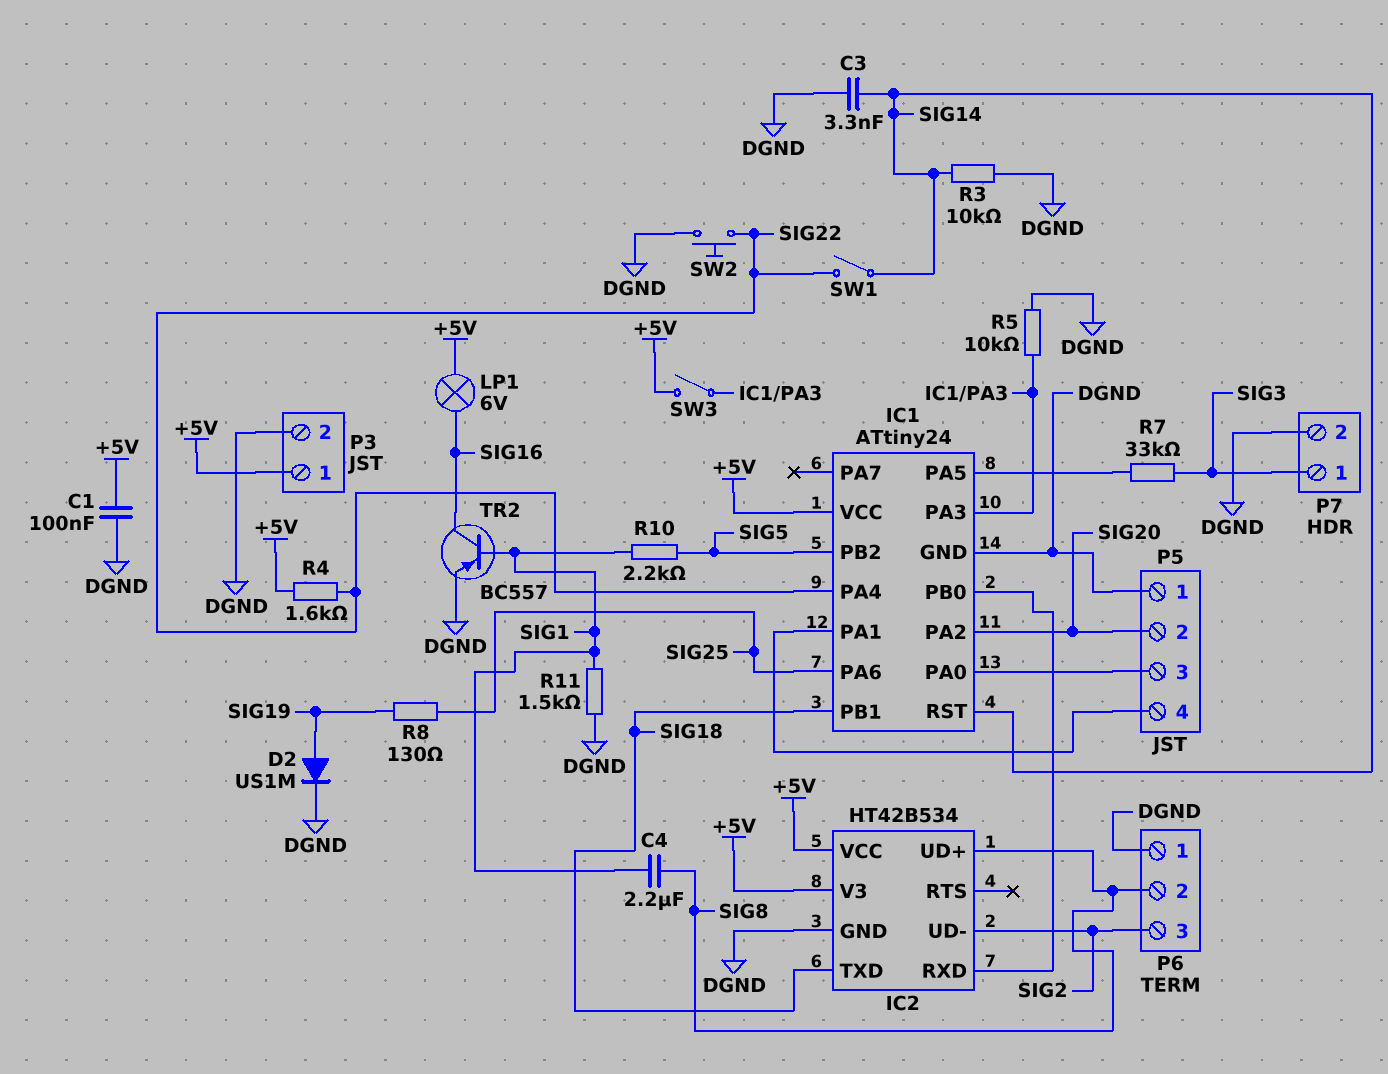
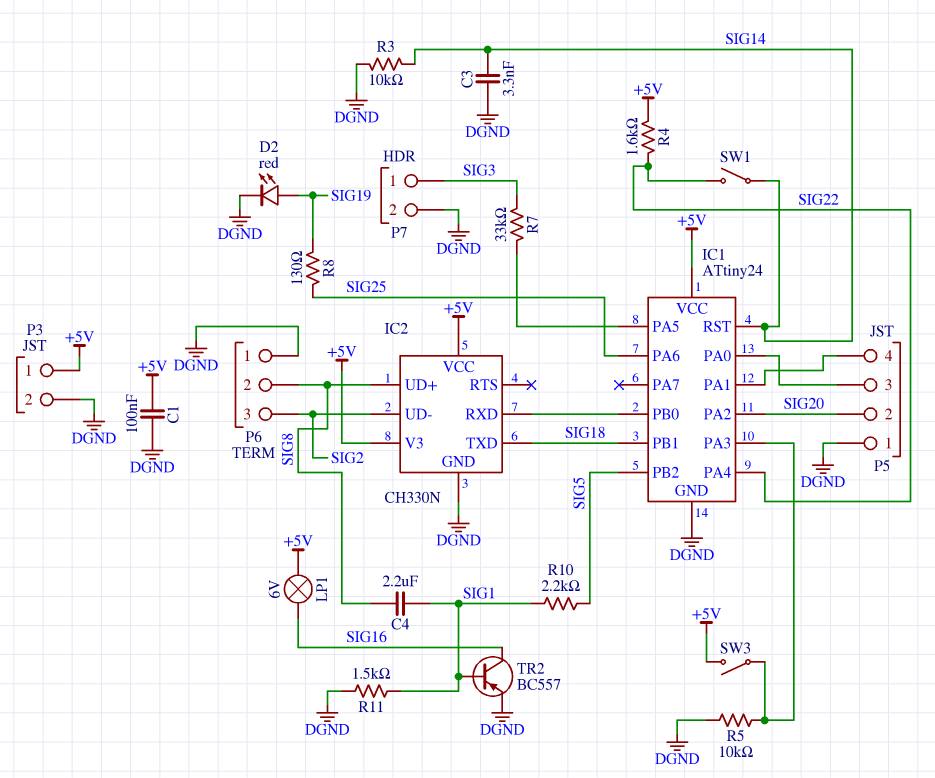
D2: diode US1M (A SIG19, K DGND) -> LED red (A SIG19, K DGND)
IC2: HT42B534 -> CH330N
SW2: button (DGND, SIG22) -> none

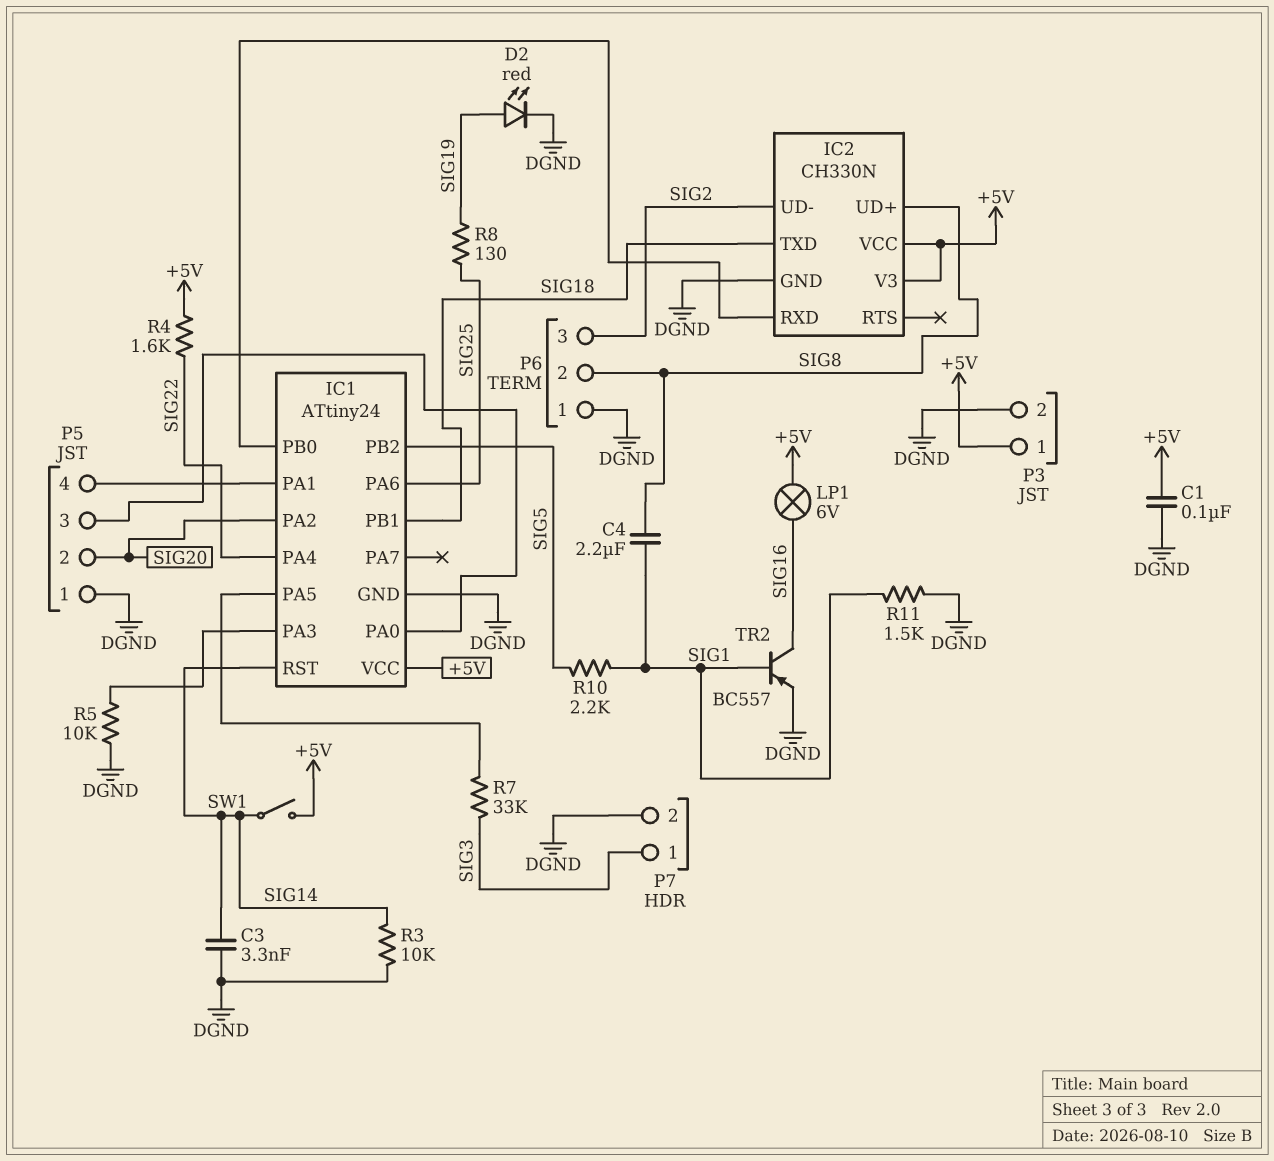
SW1: switch (SIG14, SIG22) -> switch (+5V, SIG14)
SW3: switch (+5V, IC1/PA3) -> none

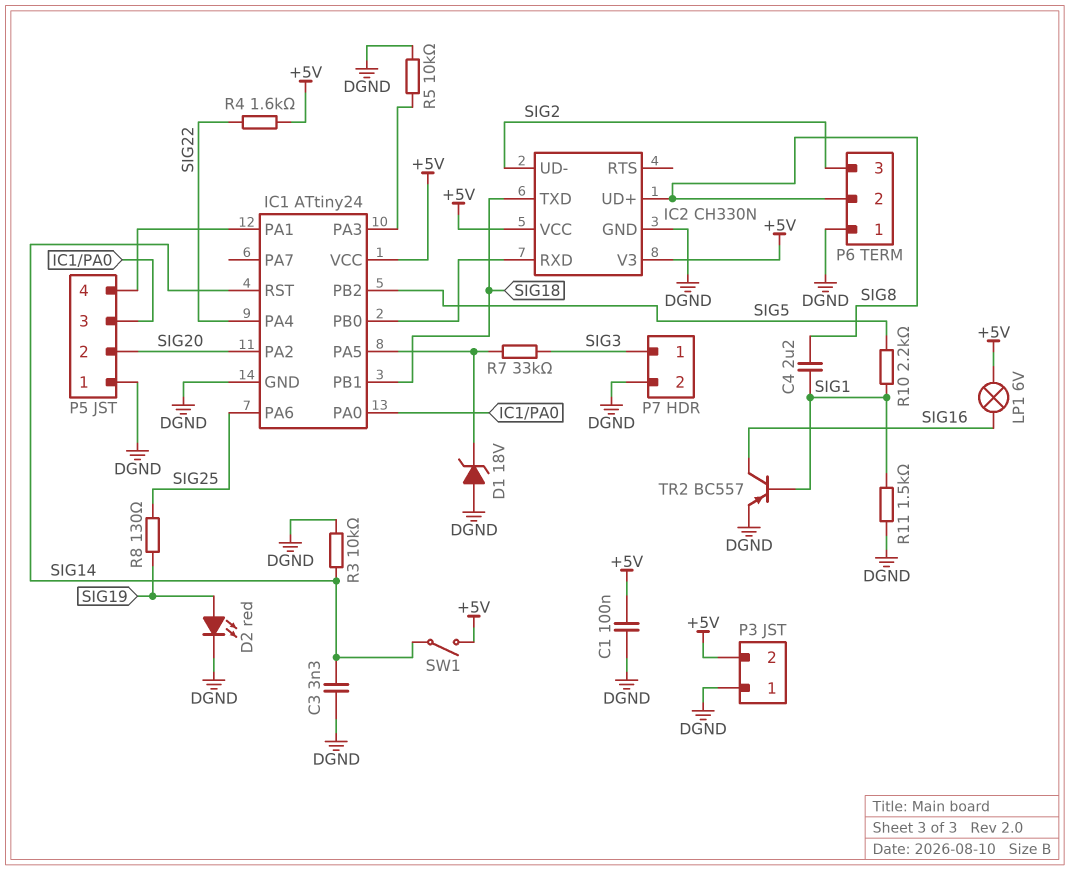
D1: none -> zener 18V (A DGND, K IC1/PA5)
P3 pin 1: +5V -> DGND
P3 pin 2: DGND -> +5V

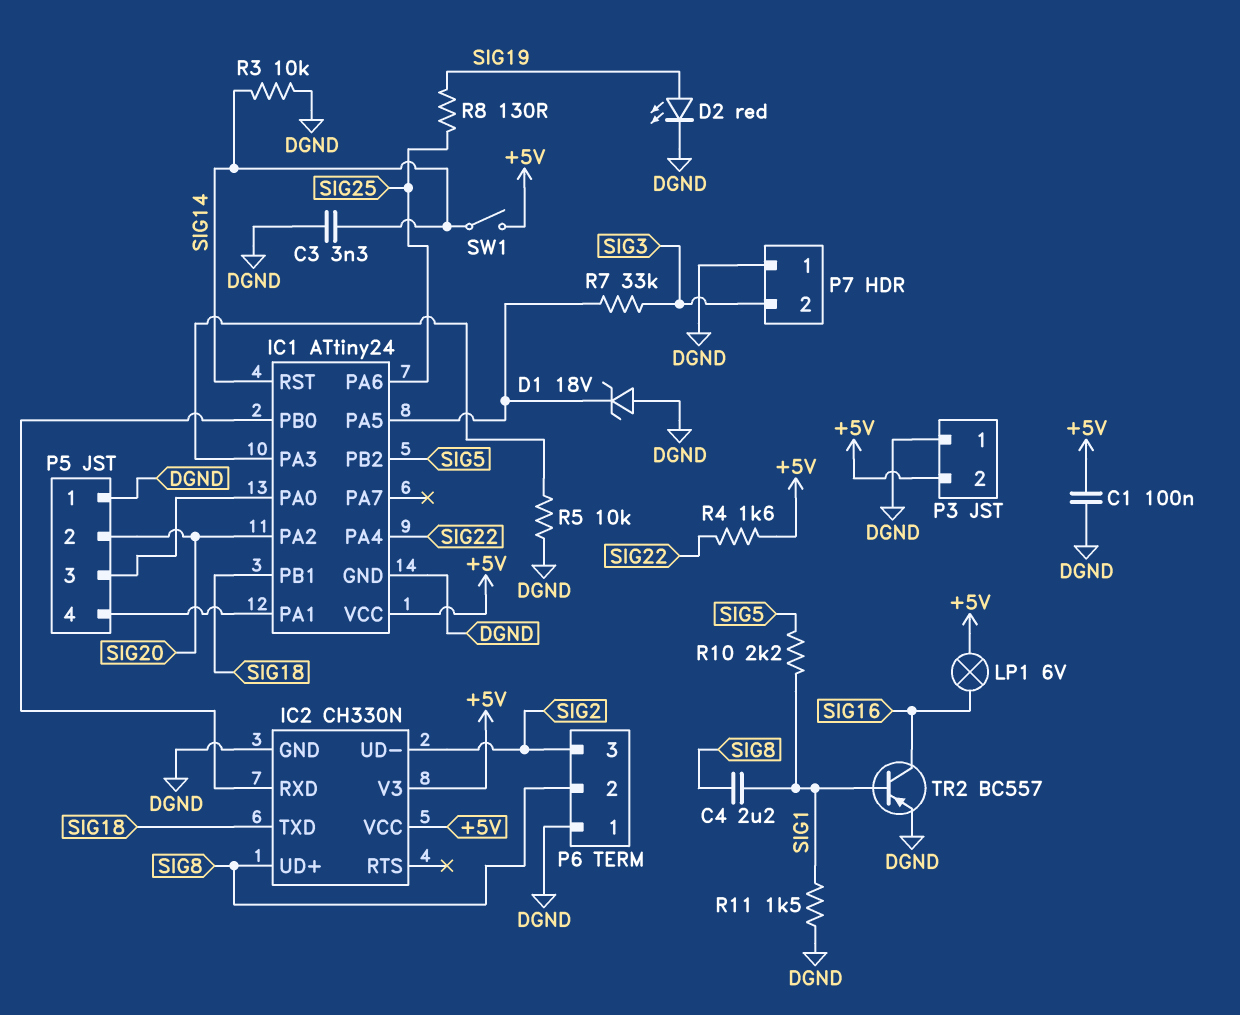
P7 pin 1: SIG3 -> DGND
P7 pin 2: DGND -> SIG3

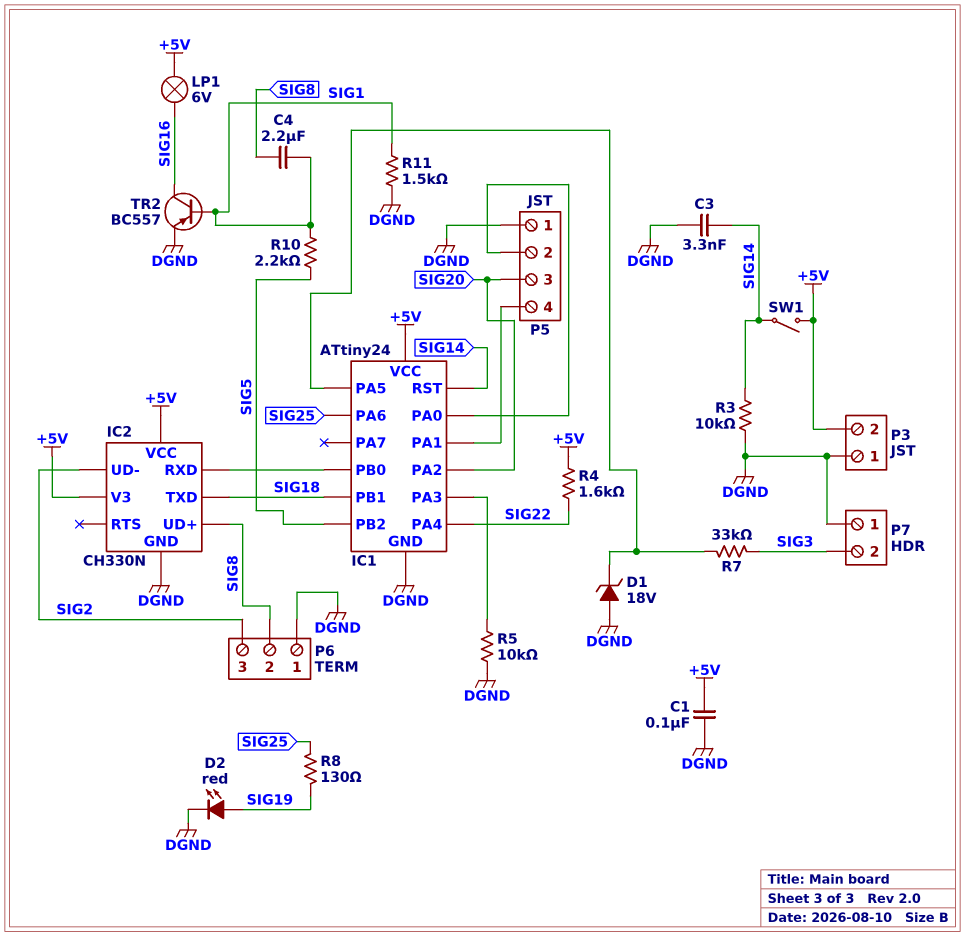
P5 pin 2: SIG20 -> IC1/PA0
P5 pin 3: IC1/PA0 -> SIG20

